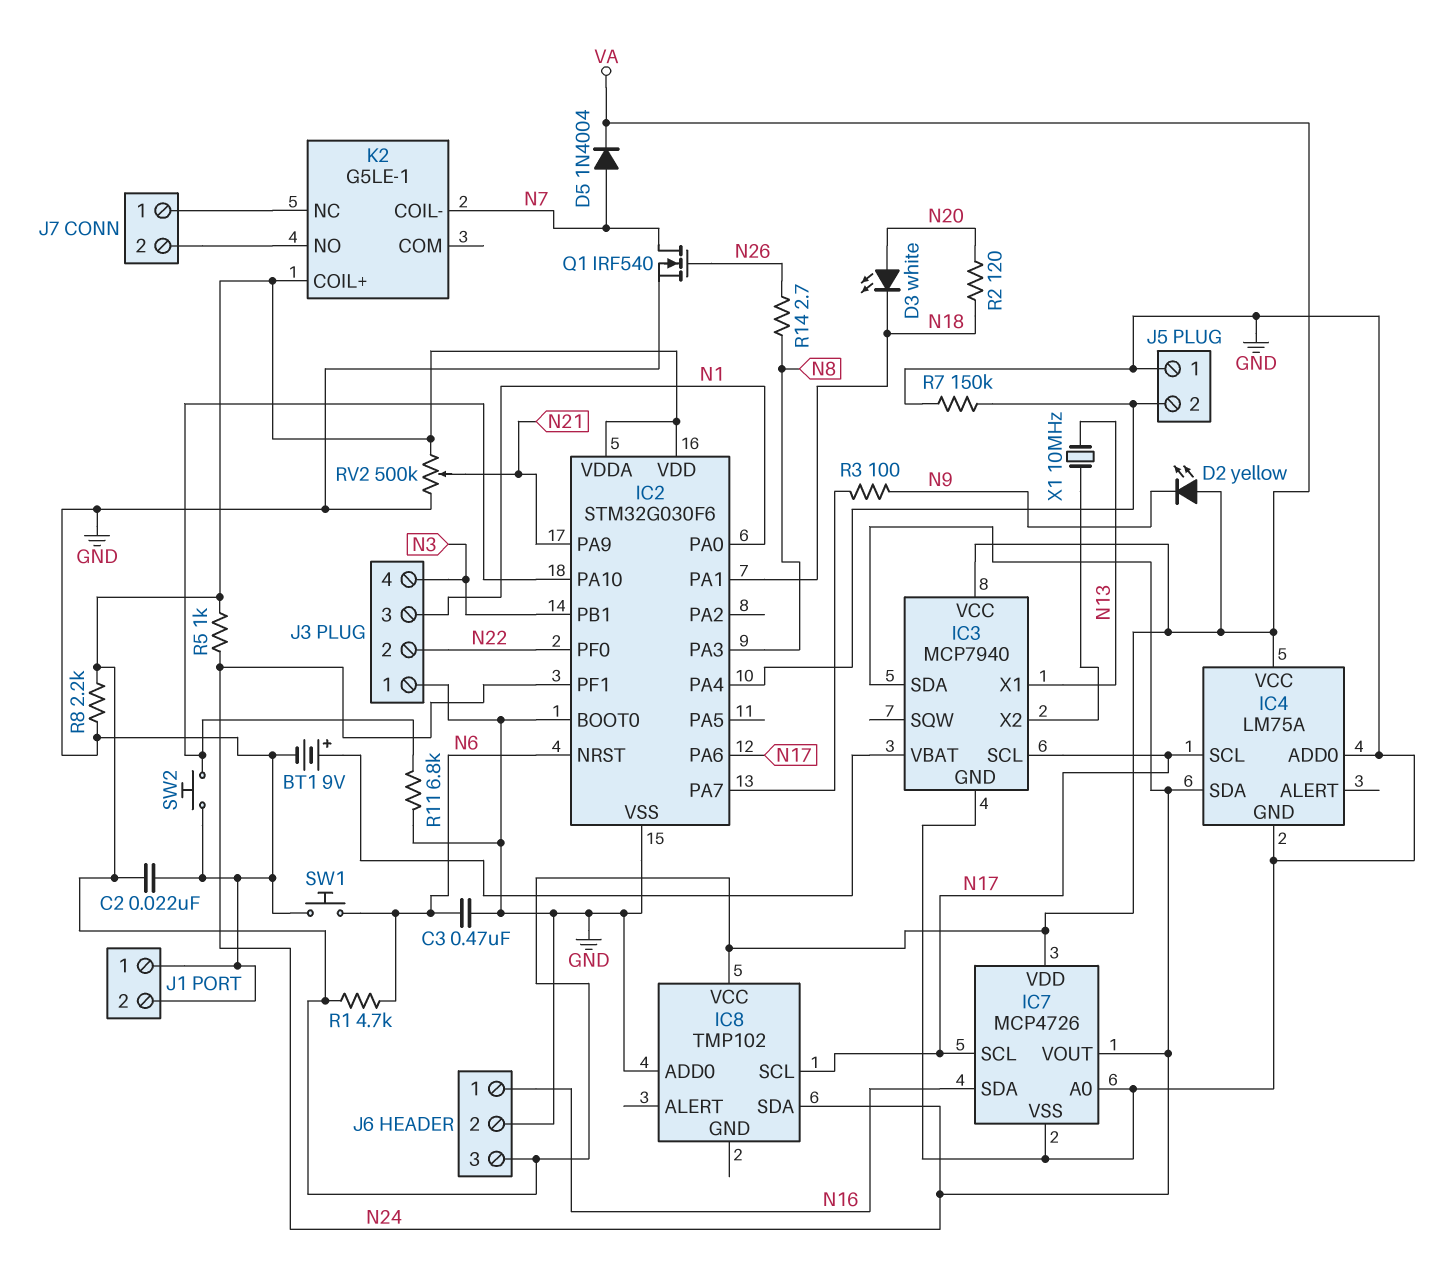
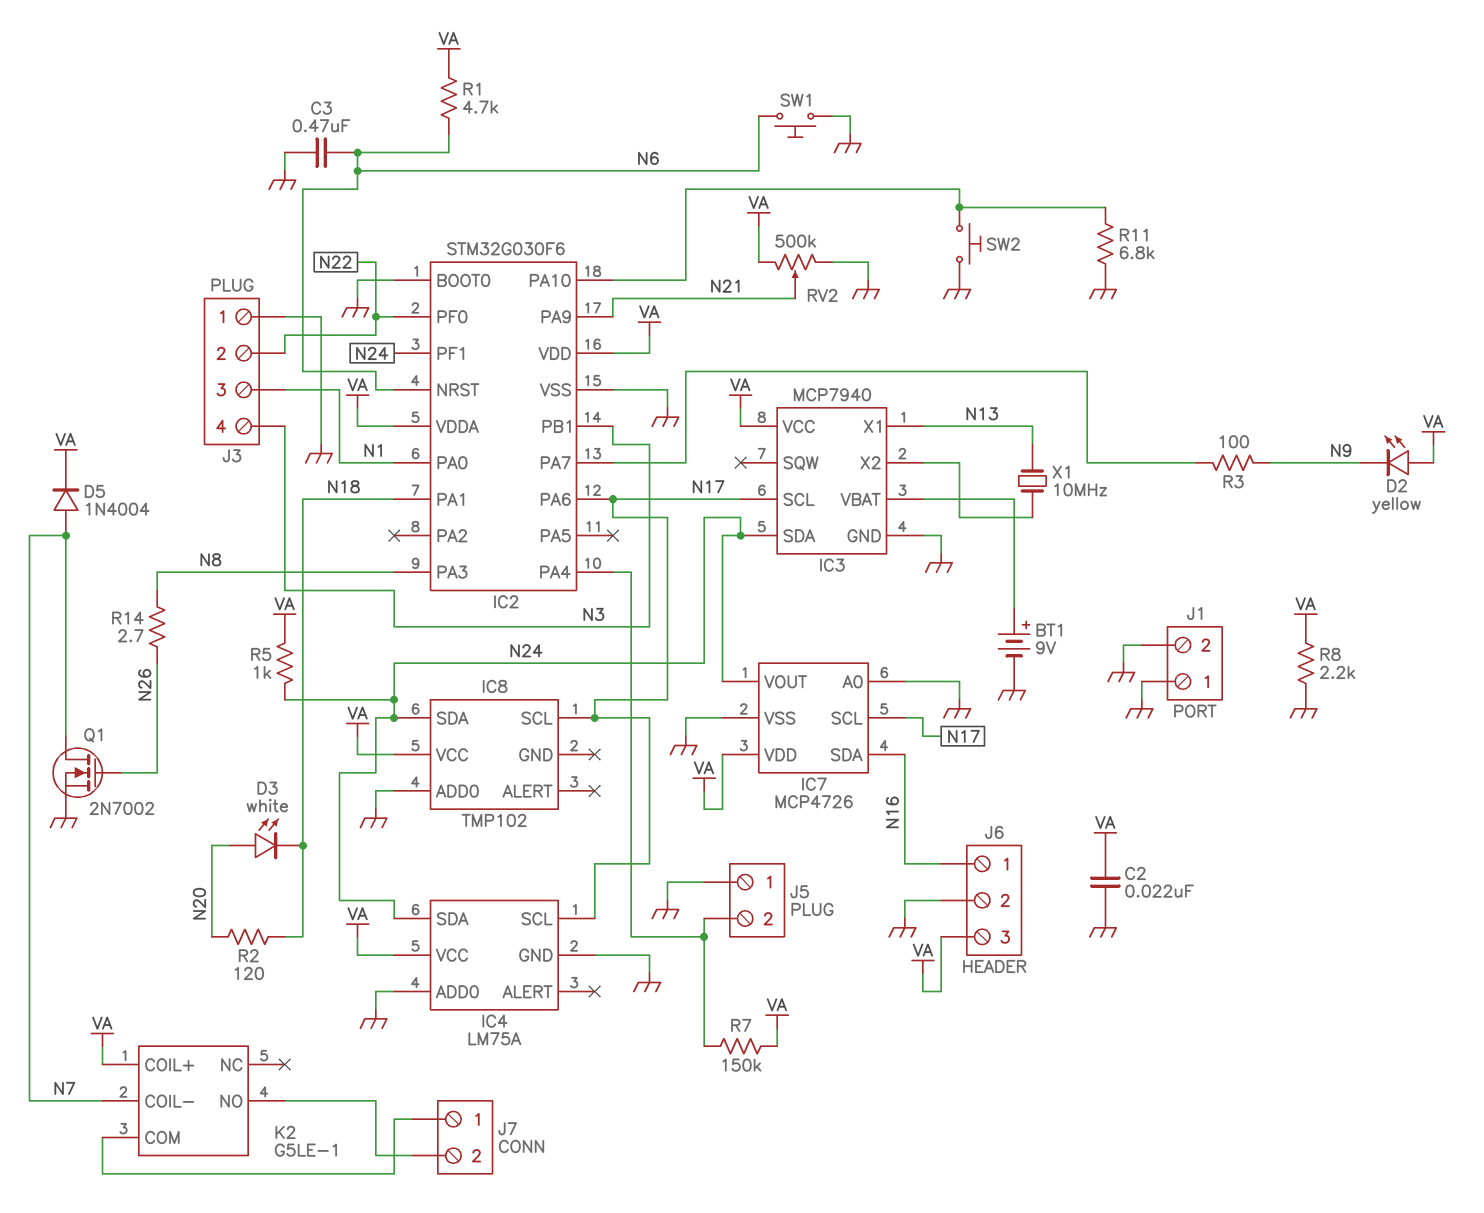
K2 pin COM: none -> J7/1
K2 pin NC: J7/1 -> none
Q1: NMOS IRF540 (G N26, D N7, S GND) -> NMOS 2N7002 (G N26, D N7, S GND)
R7: 150k (GND, IC2/PA4) -> 150k (IC2/PA4, VA)

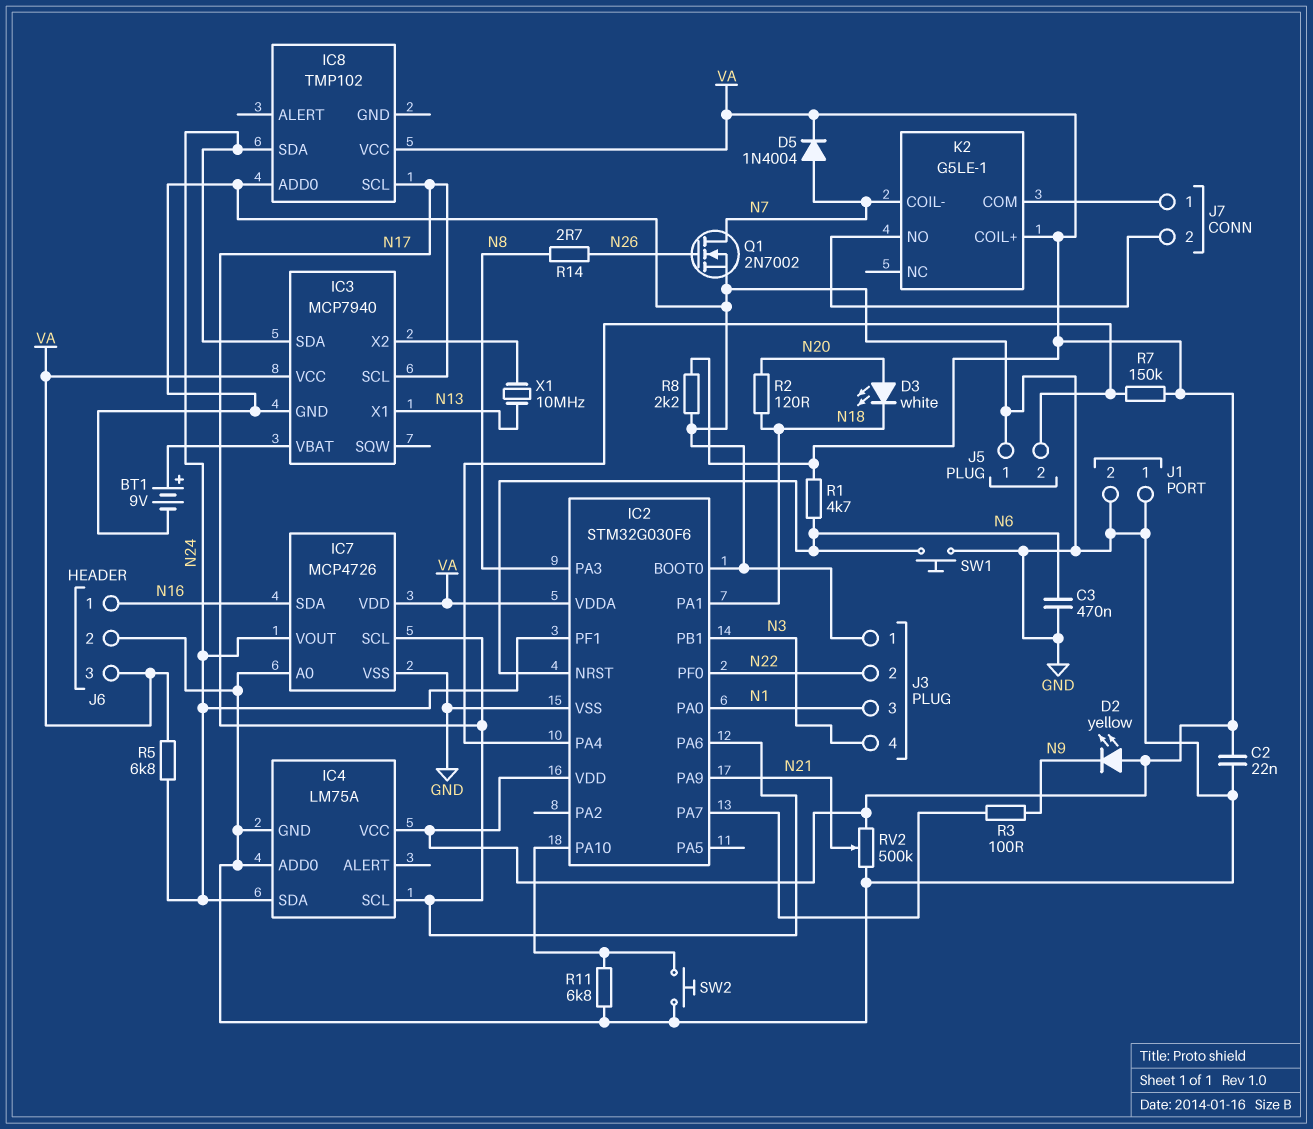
R5: 1k (N24, VA) -> 6.8k (N24, VA)

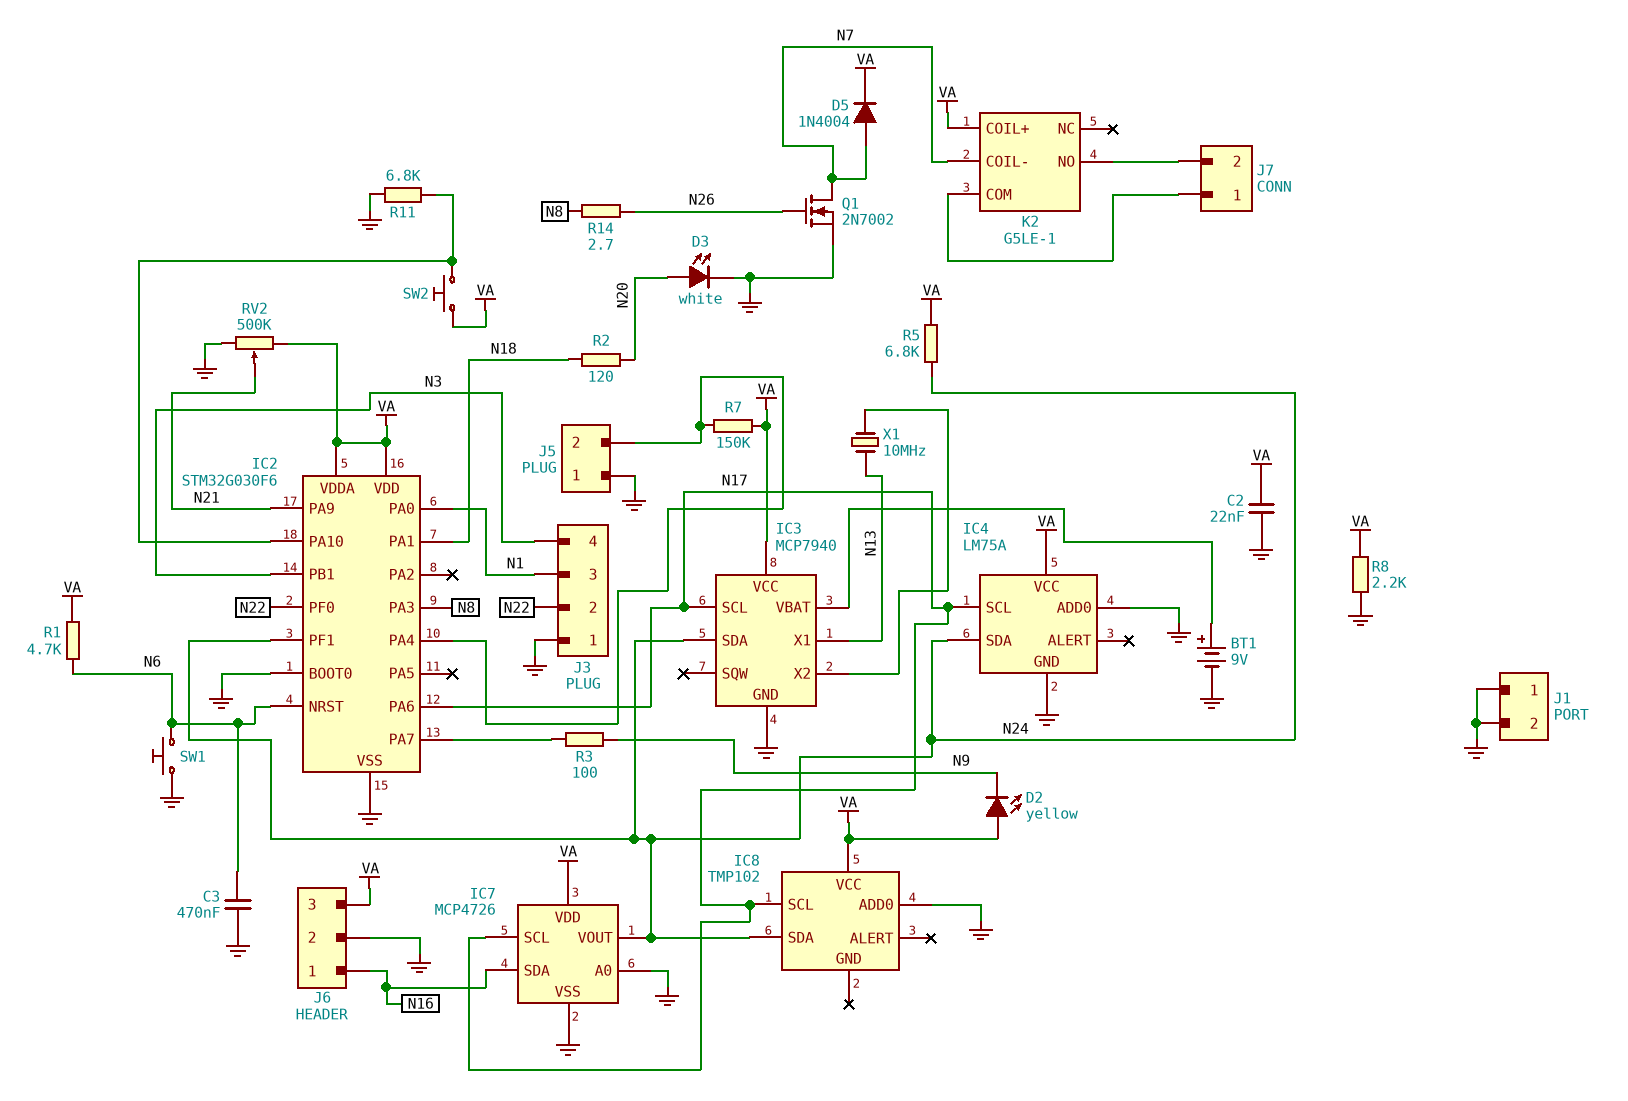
D3: LED white (A N20, K N18) -> LED white (A N20, K GND)
SW2: button (GND, IC2/PA10) -> button (IC2/PA10, VA)

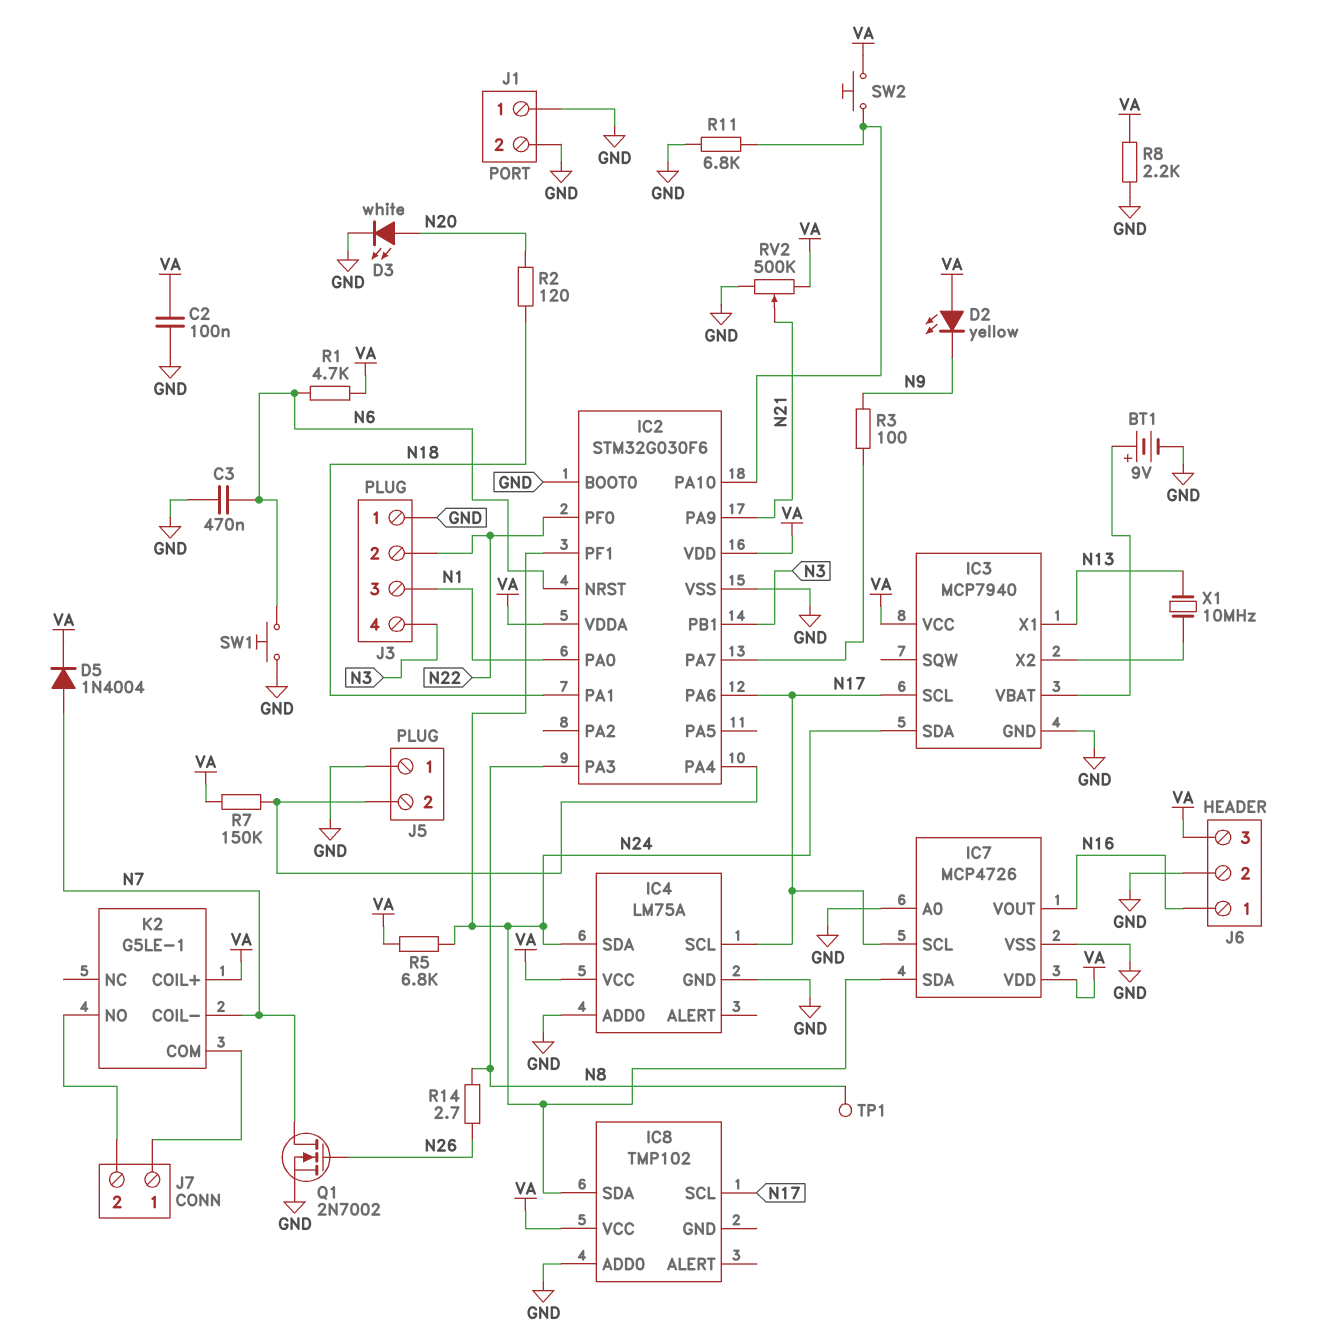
C2: 22nF (GND, VA) -> 100nF (GND, VA)
IC7 pin SDA: N16 -> N24
IC7 pin VOUT: N24 -> N16
TP1: none -> test point (N8)

